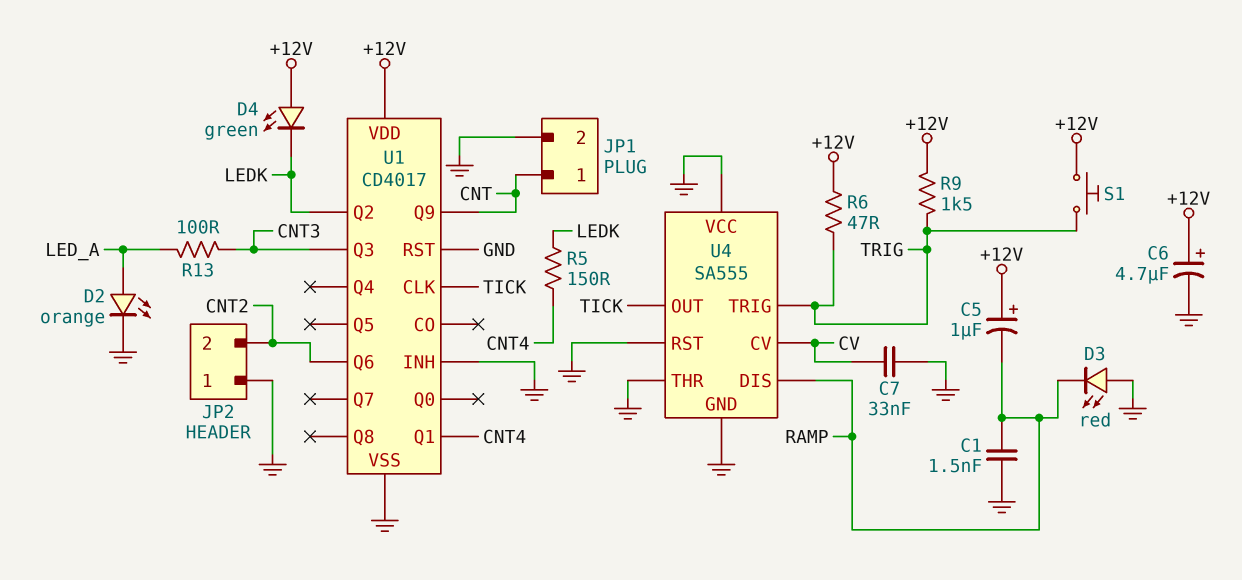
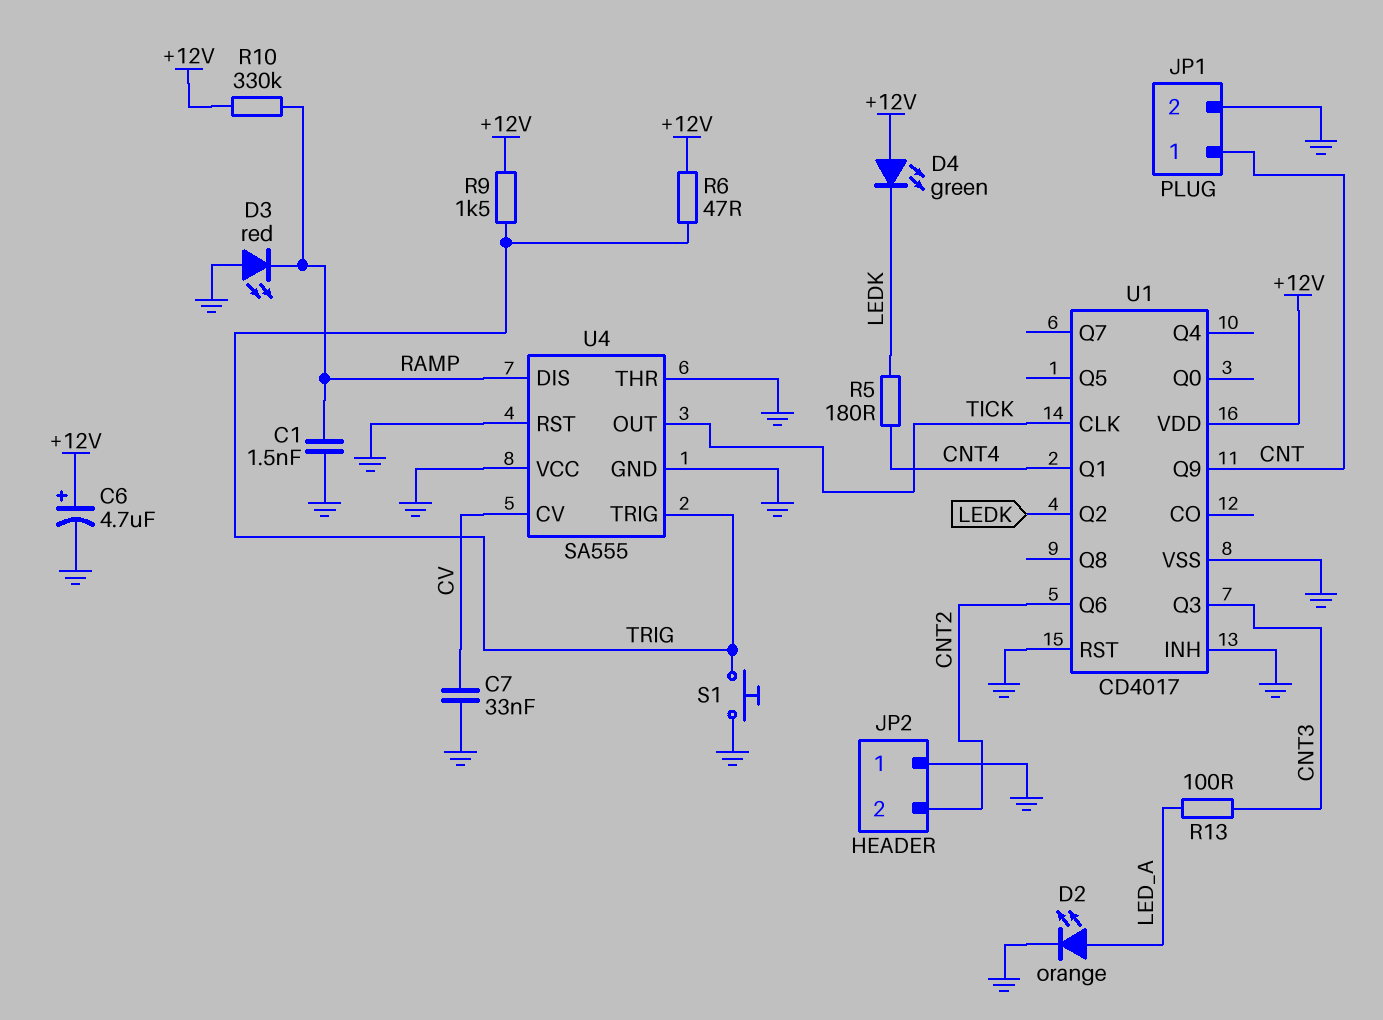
C5: 1uF (plus +12V, minus RAMP) -> none
R5: 150 (CNT4, LEDK) -> 180 (CNT4, LEDK)
R10: none -> 330k (+12V, RAMP)
S1: button (+12V, TRIG) -> button (GND, TRIG)

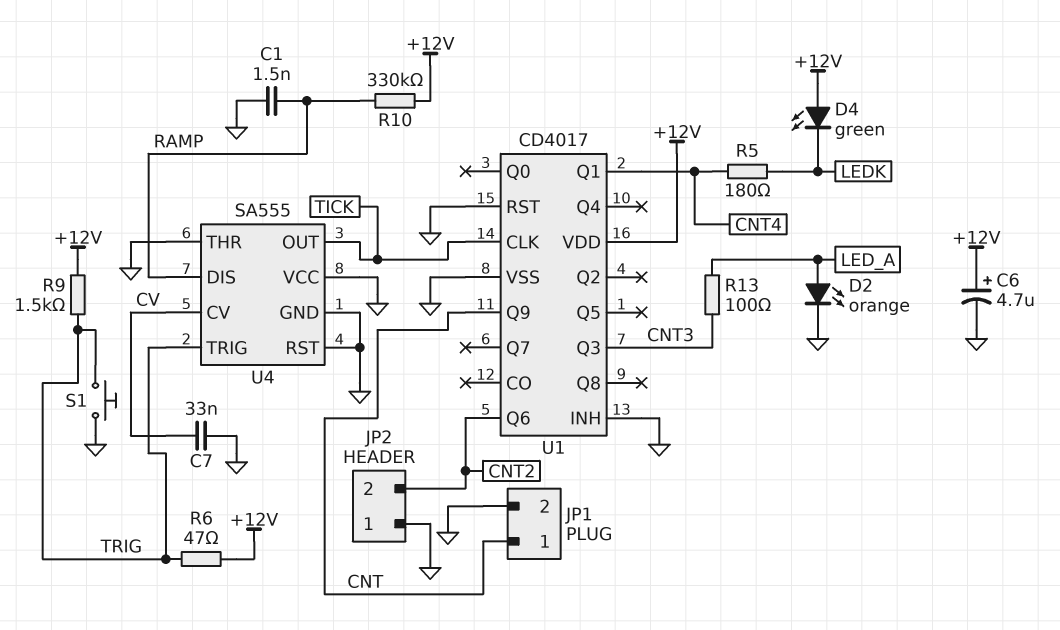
D3: LED red (A GND, K RAMP) -> none
U1 pin Q2: LEDK -> none

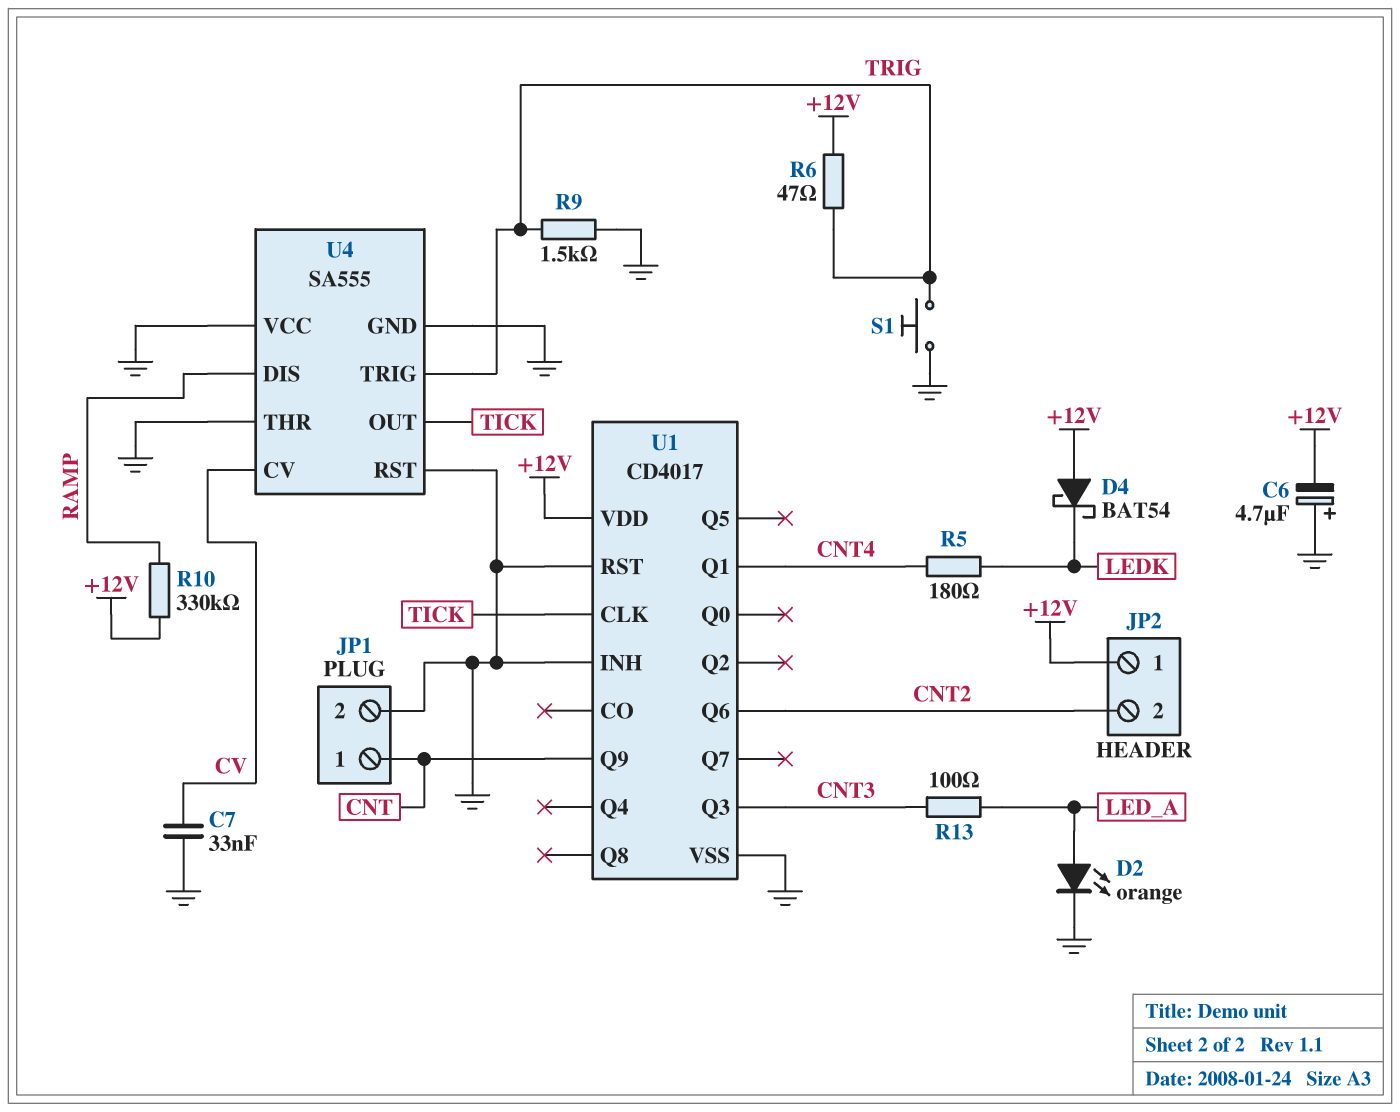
C1: 1.5nF (GND, RAMP) -> none
C6: 4.7uF (plus +12V, minus GND) -> 4.7uF (plus GND, minus +12V)
D4: LED green (A +12V, K LEDK) -> schottky BAT54 (A +12V, K LEDK)
JP2 pin 1: GND -> +12V
R9: 1.5k (+12V, TRIG) -> 1.5k (GND, TRIG)

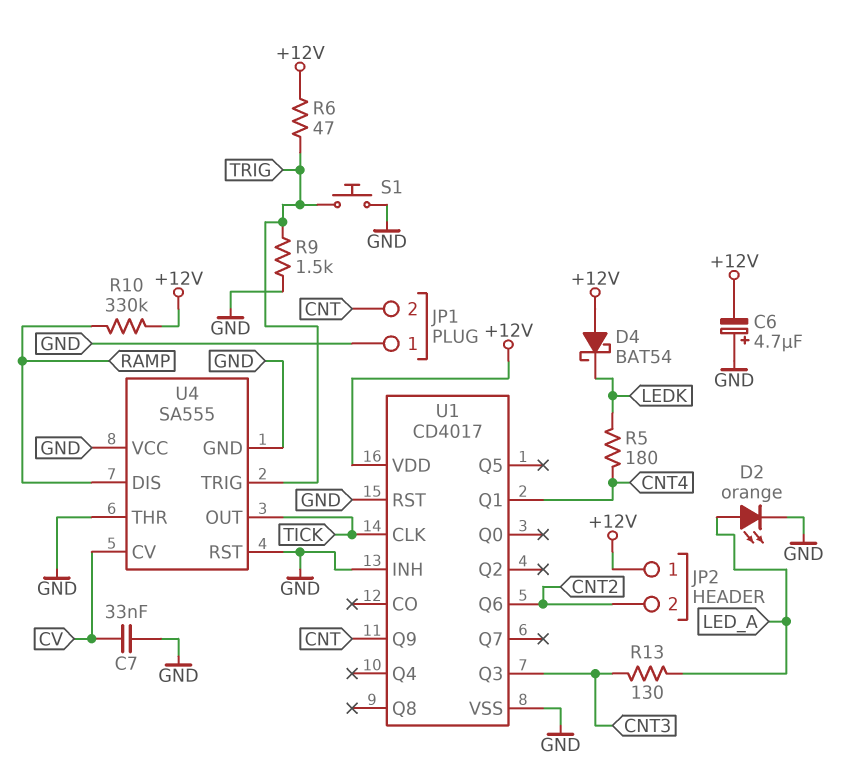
JP1 pin 1: CNT -> GND
JP1 pin 2: GND -> CNT
R13: 100 (CNT3, LED_A) -> 130 (CNT3, LED_A)

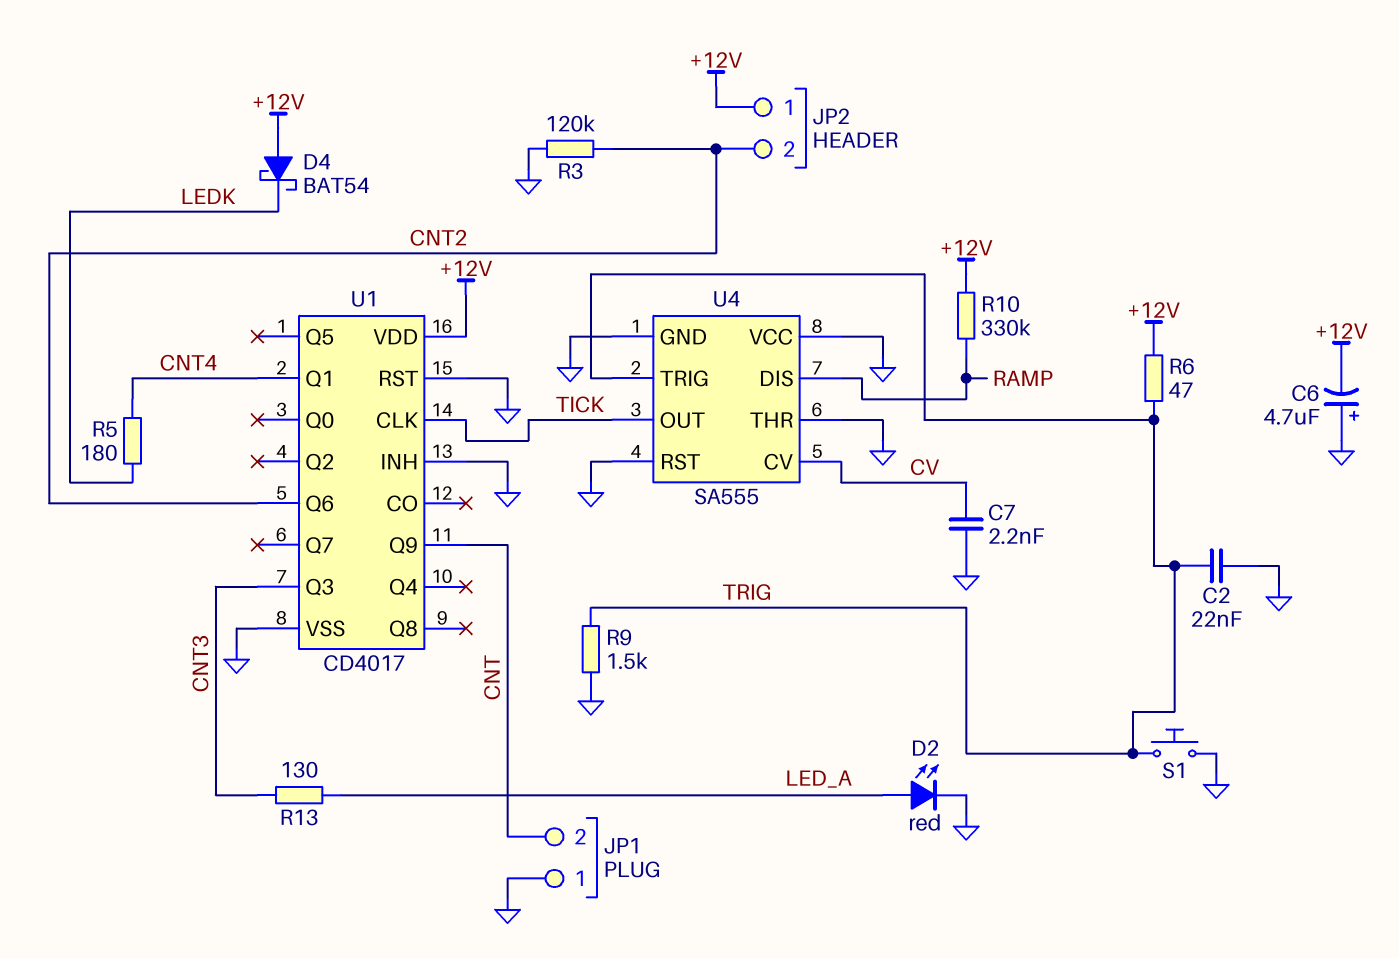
C2: none -> 22nF (GND, TRIG)
C7: 33nF (CV, GND) -> 2.2nF (CV, GND)
D2: LED orange (A LED_A, K GND) -> LED red (A LED_A, K GND)
R3: none -> 120k (CNT2, GND)

